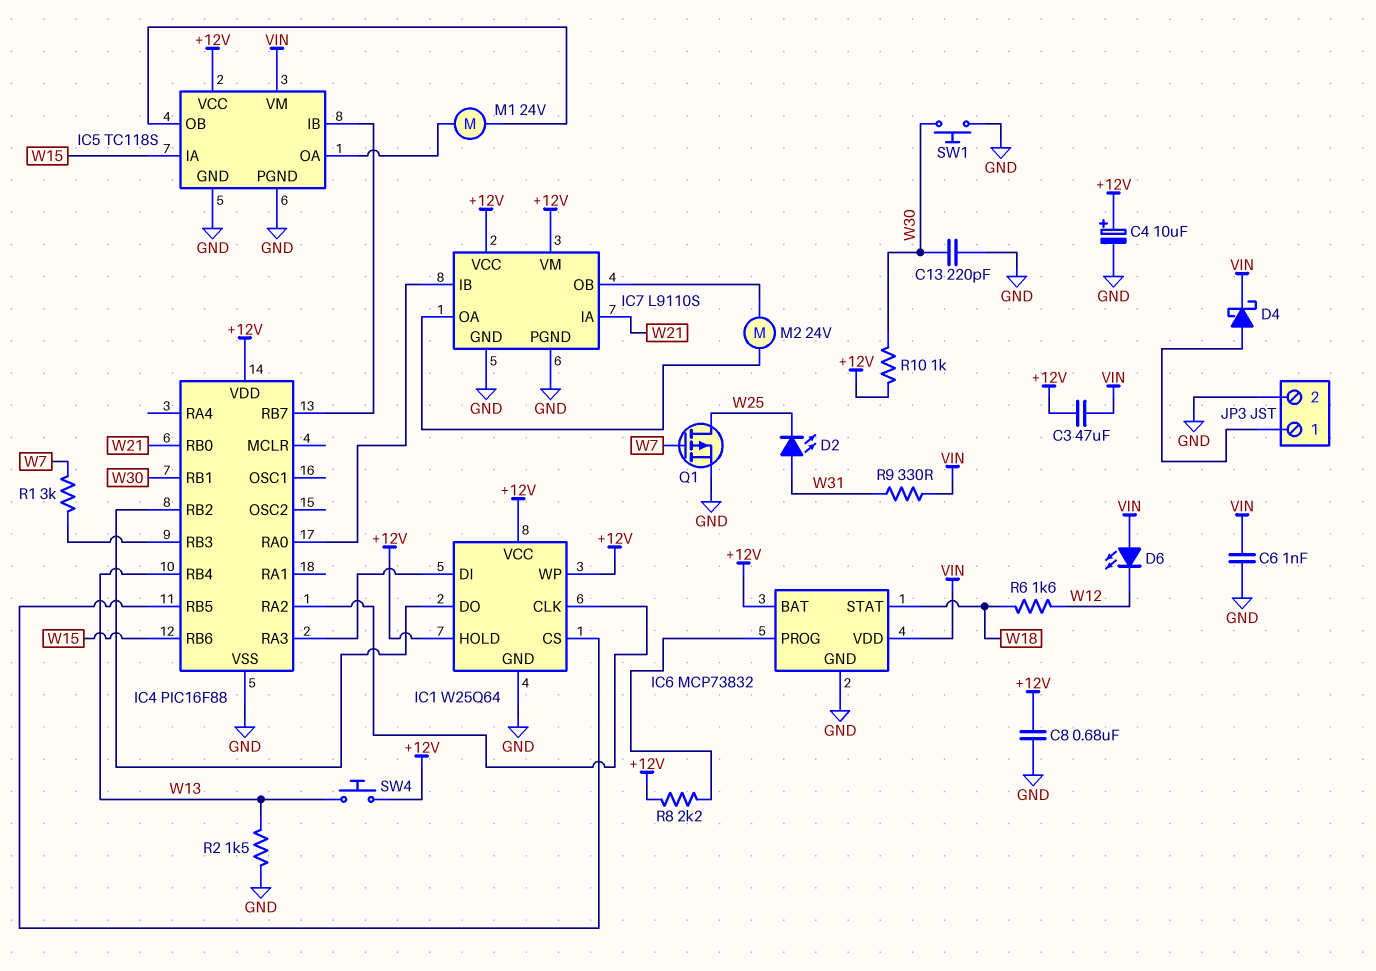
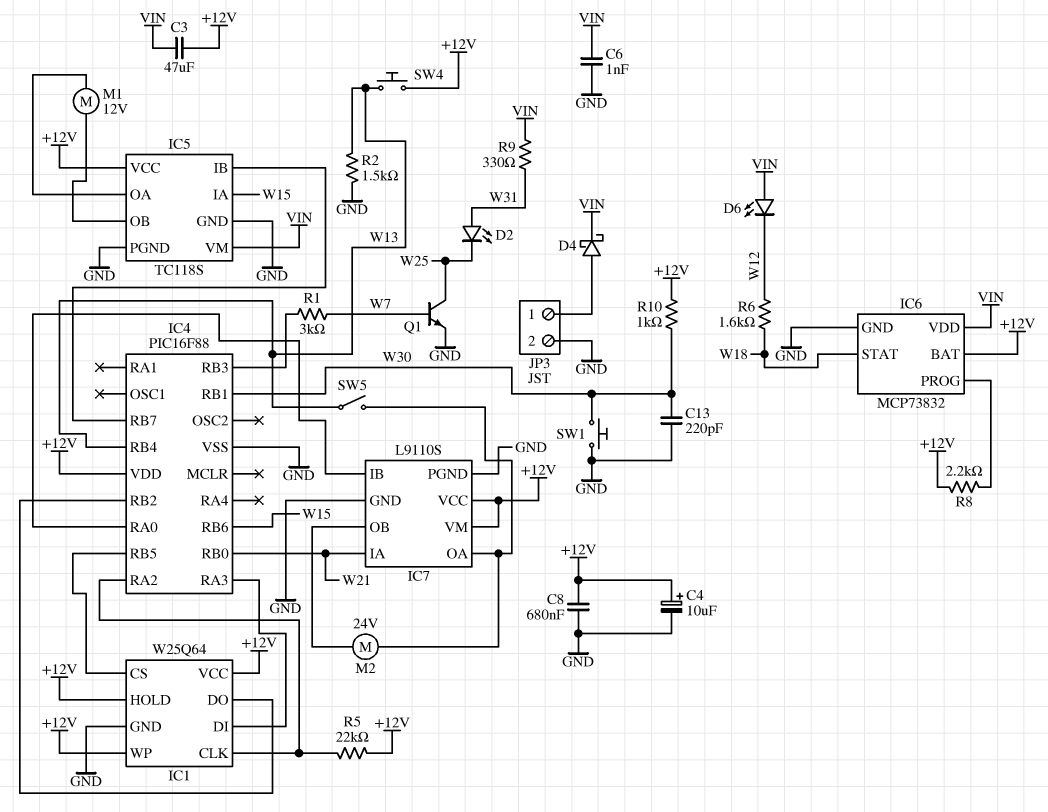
M1: motor 24V (IC5/OA, IC5/OB) -> motor 12V (IC5/OA, IC5/OB)
Q1: PMOS (G W7, D W25, S GND) -> NPN (B W7, C W25, E GND)
R5: none -> 22k (+12V, IC1/CLK)
SW5: none -> switch (IC7/OA, W13)

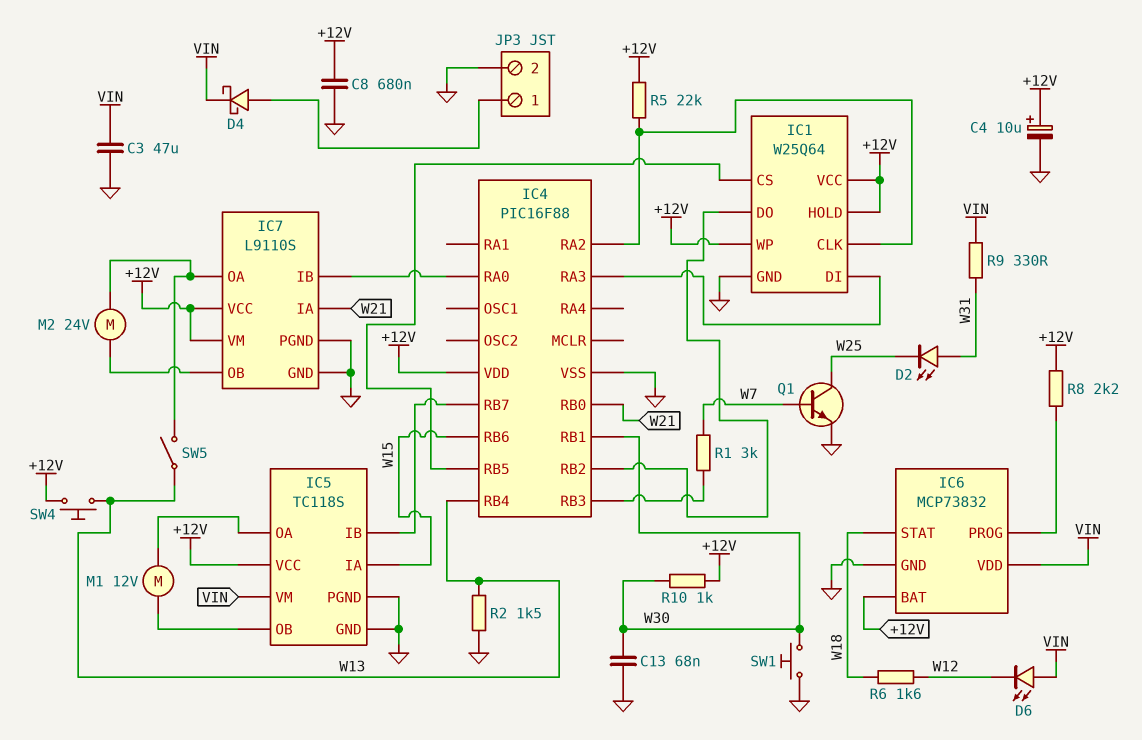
C3: 47uF (+12V, VIN) -> 47uF (GND, VIN)
C6: 1nF (GND, VIN) -> none
C13: 220pF (GND, W30) -> 68nF (GND, W30)

